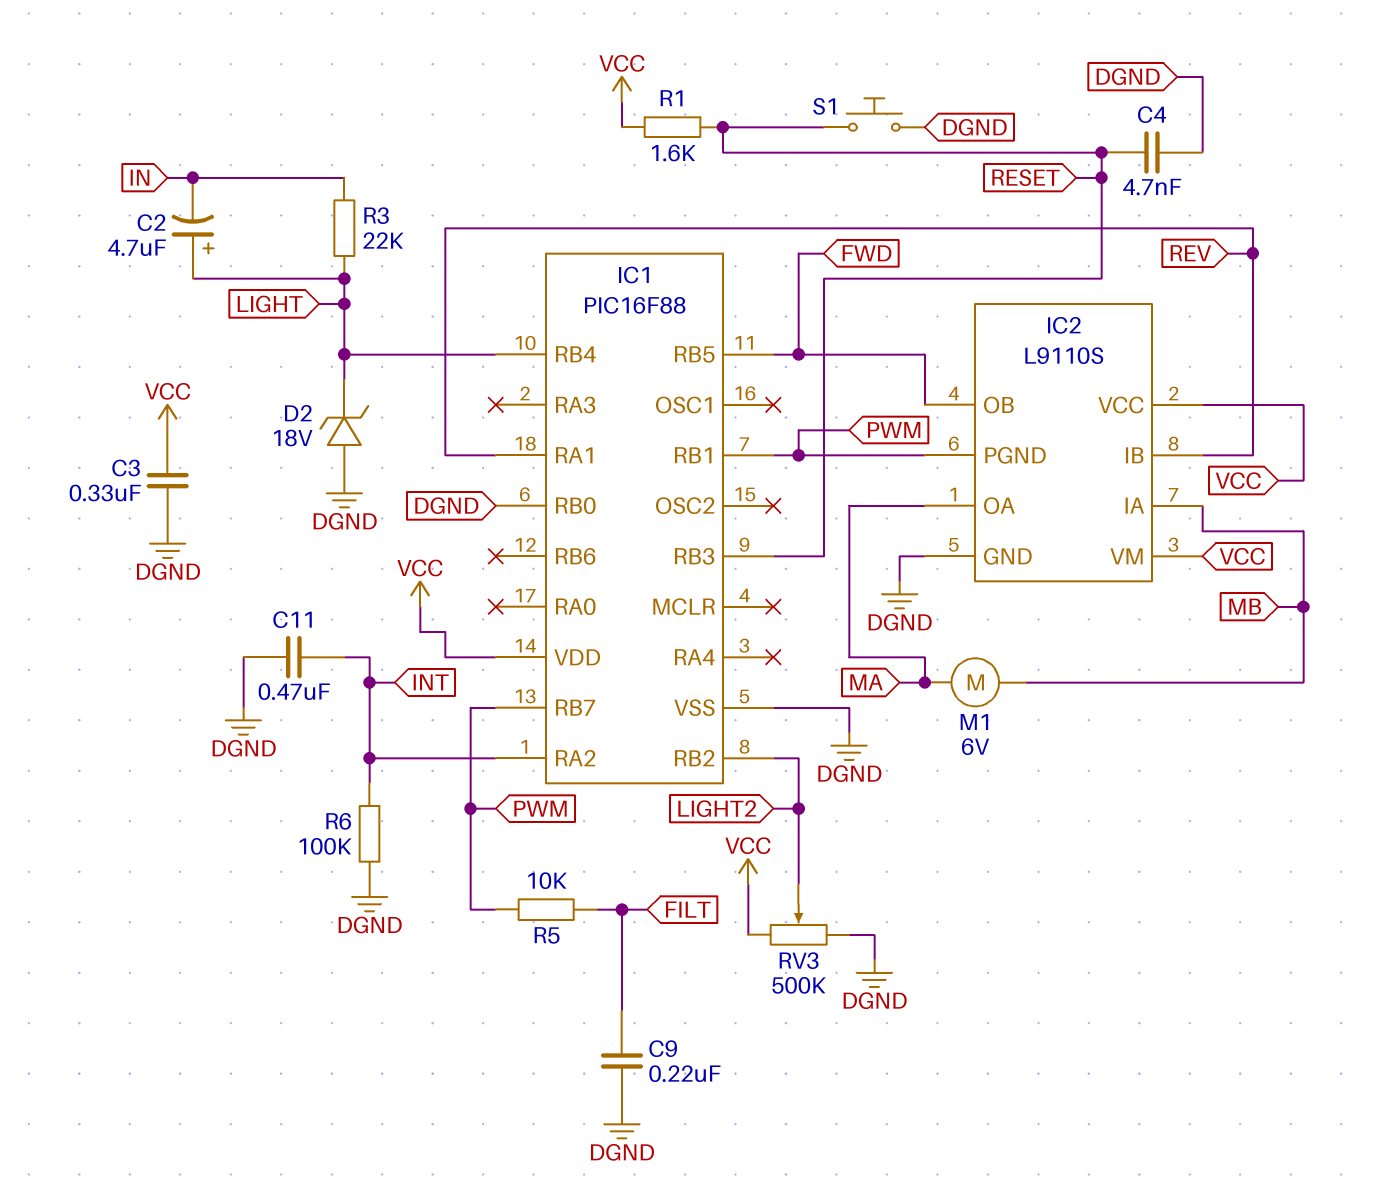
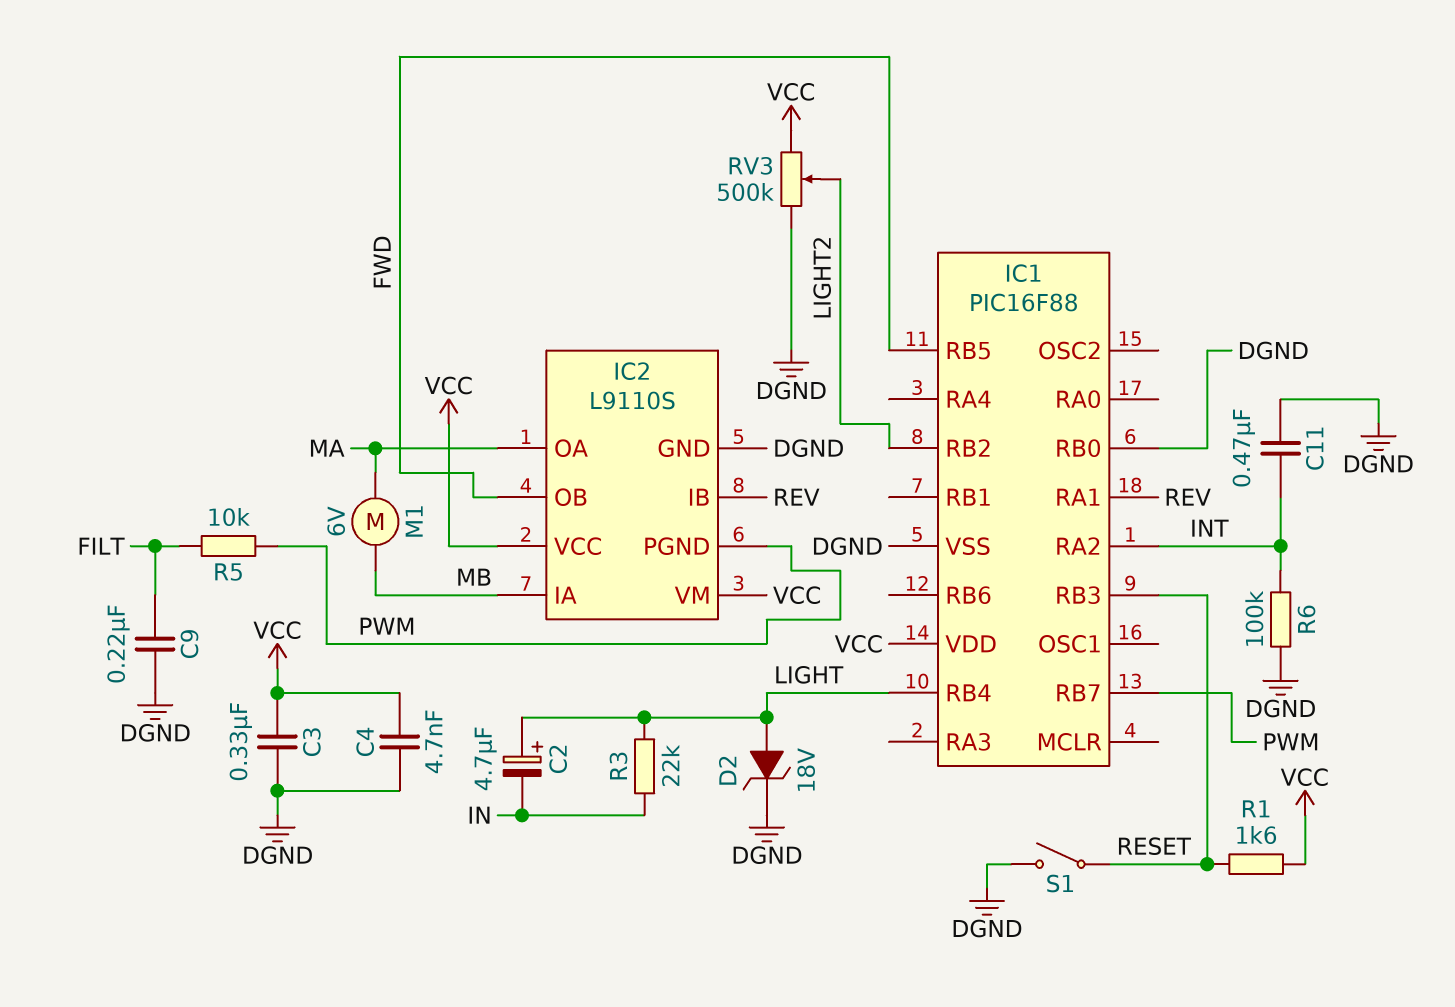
C4: 4.7nF (DGND, RESET) -> 4.7nF (DGND, VCC)
D2: zener 18V (A DGND, K LIGHT) -> zener 18V (A LIGHT, K DGND)
IC1 pin RB1: PWM -> none
S1: button (DGND, RESET) -> switch (DGND, RESET)

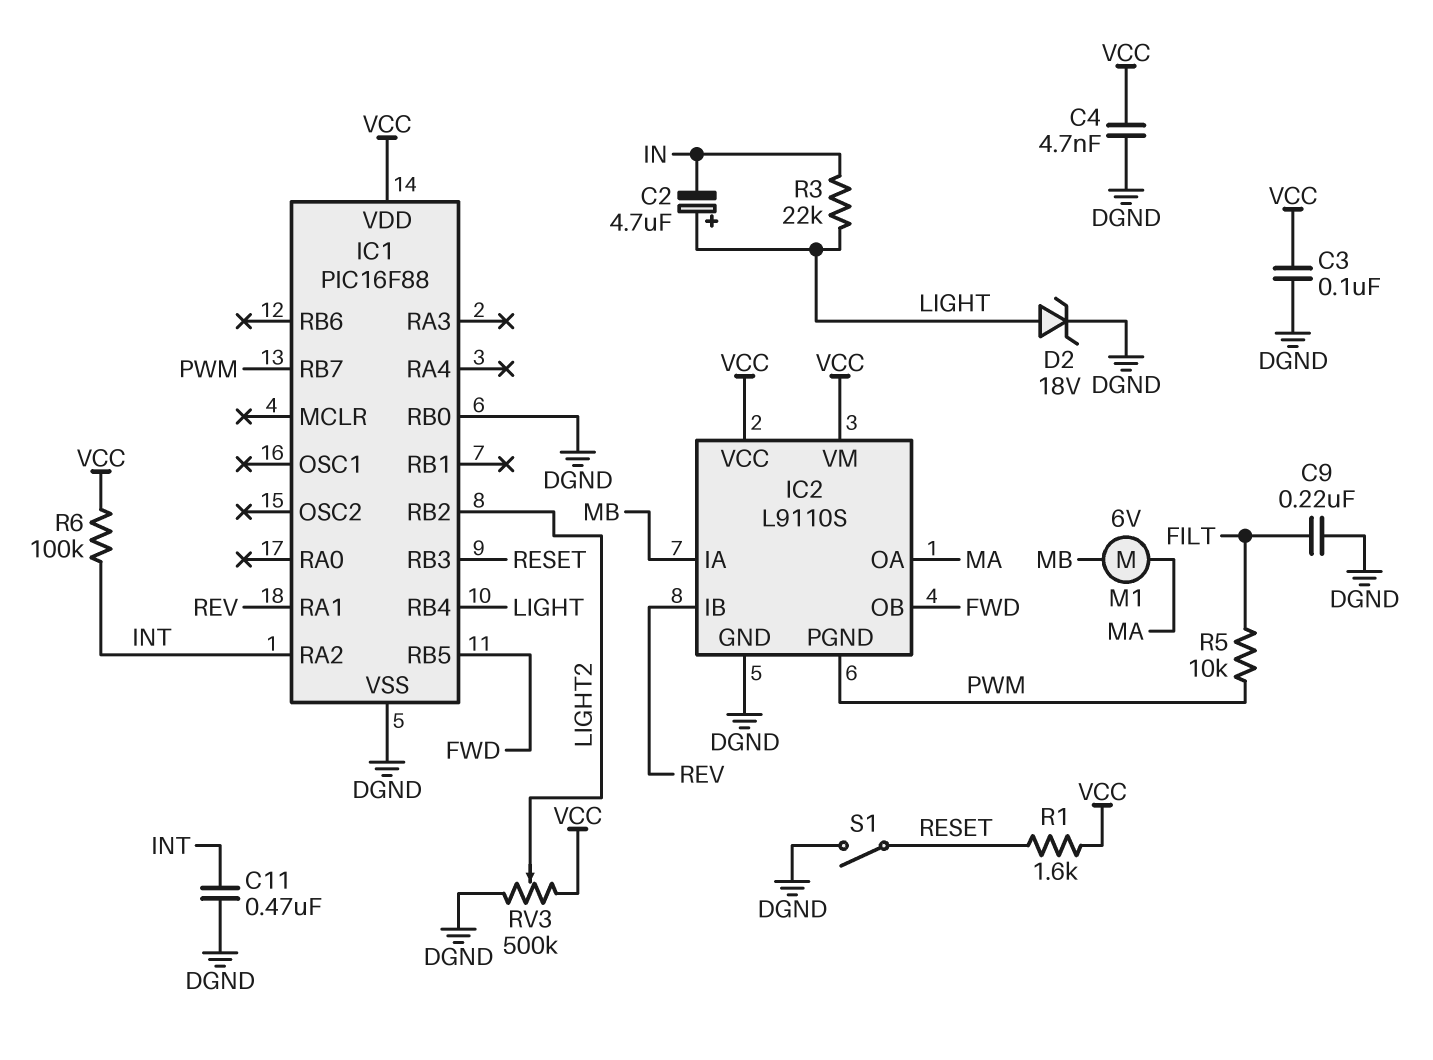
C3: 330nF (DGND, VCC) -> 100nF (DGND, VCC)
R6: 100k (DGND, INT) -> 100k (INT, VCC)

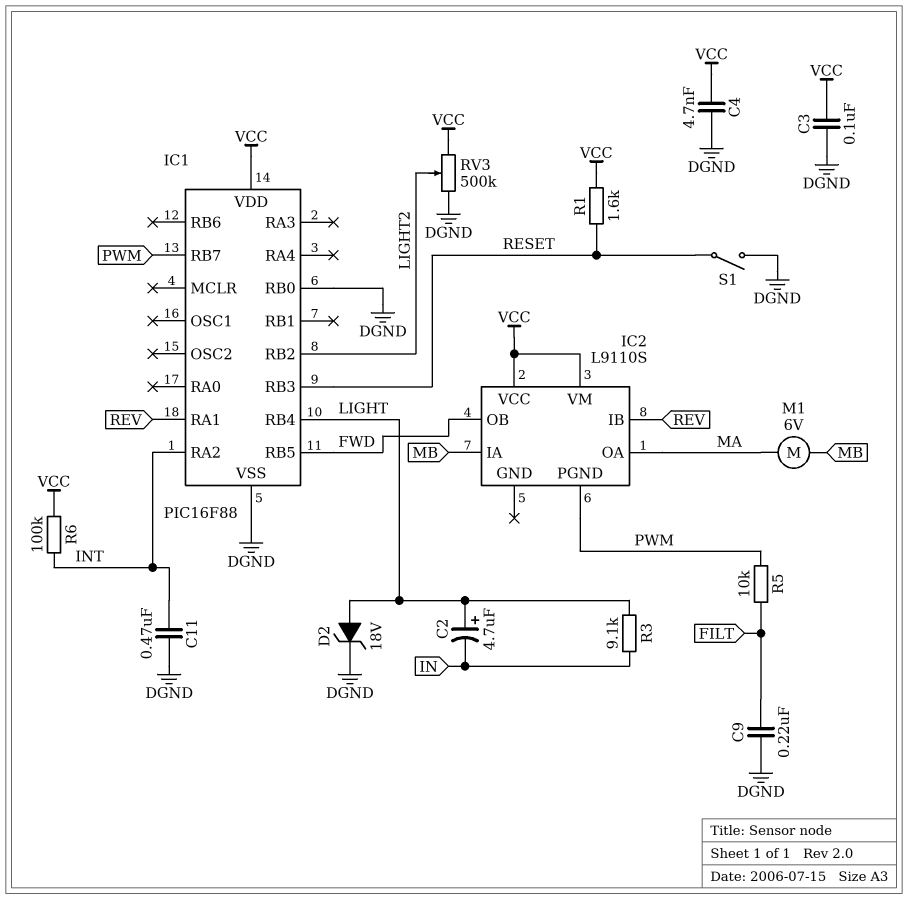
IC2 pin GND: DGND -> none
R3: 22k (IN, LIGHT) -> 9.1k (IN, LIGHT)

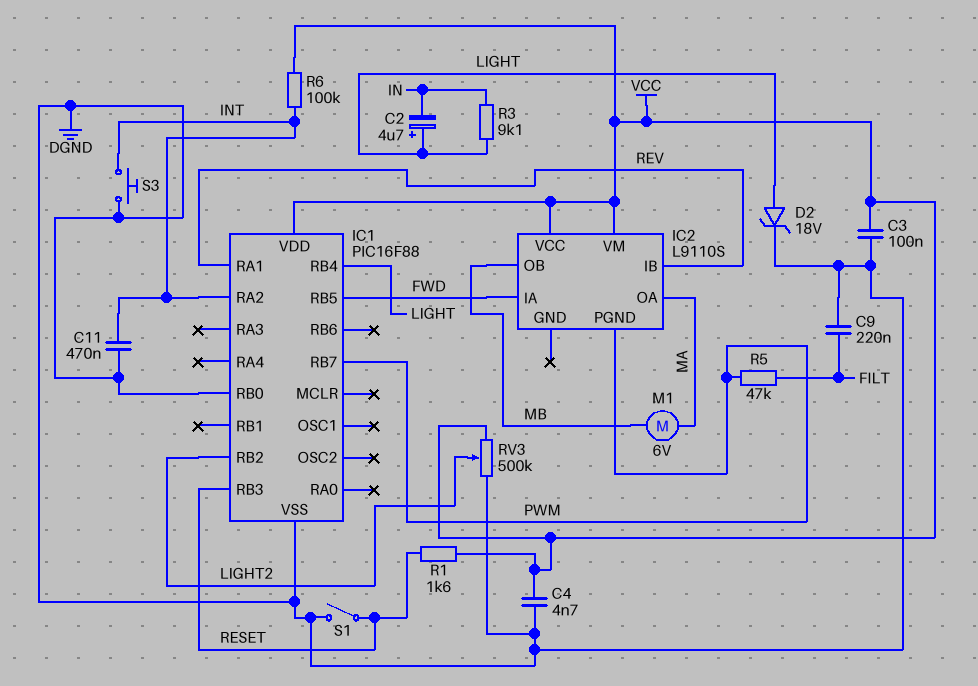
IC2 pin IA: MB -> FWD
IC2 pin OB: FWD -> MB
R5: 10k (FILT, PWM) -> 47k (FILT, PWM)
S3: none -> button (DGND, INT)

